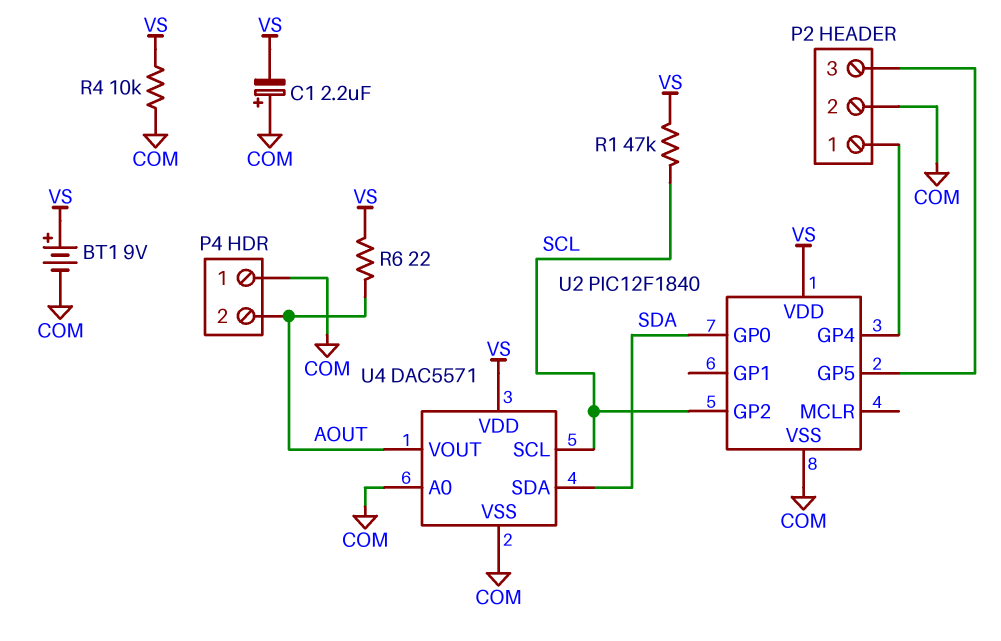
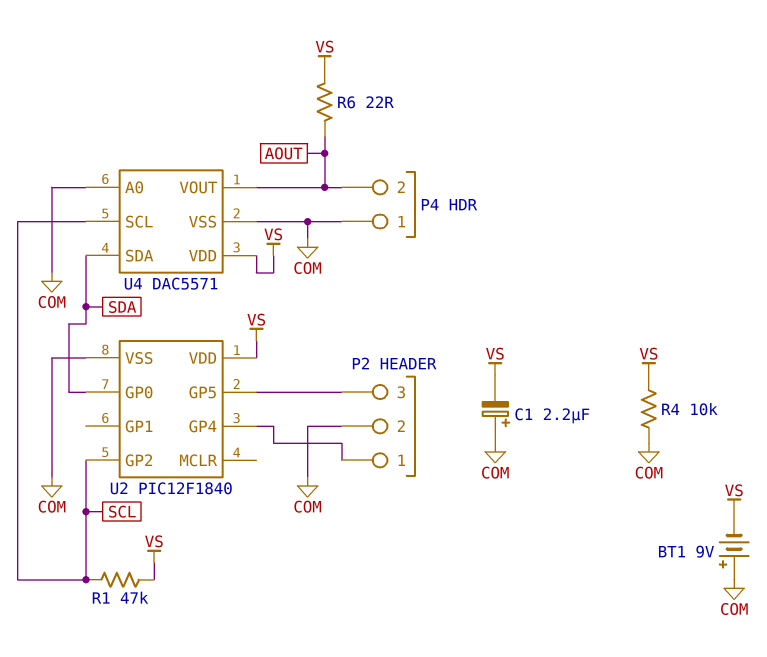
BT1: 9V (plus VS, minus COM) -> 9V (plus COM, minus VS)

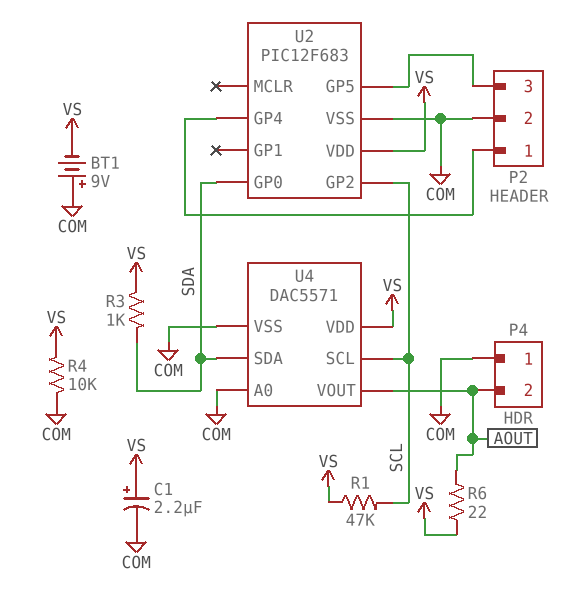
C1: 2.2uF (plus COM, minus VS) -> 2.2uF (plus VS, minus COM)
R3: none -> 1k (SDA, VS)
U2: PIC12F1840 -> PIC12F683

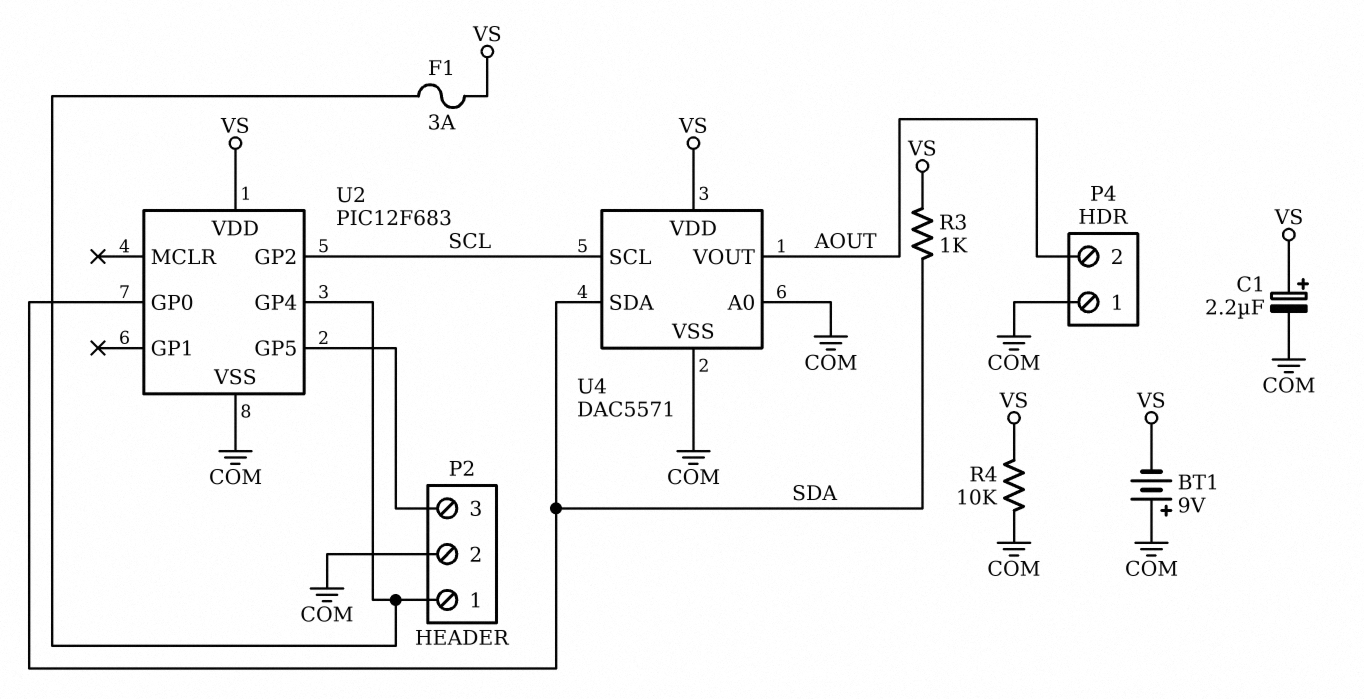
F1: none -> 3A (P2/1, VS)
R1: 47k (SCL, VS) -> none
R6: 22 (AOUT, VS) -> none

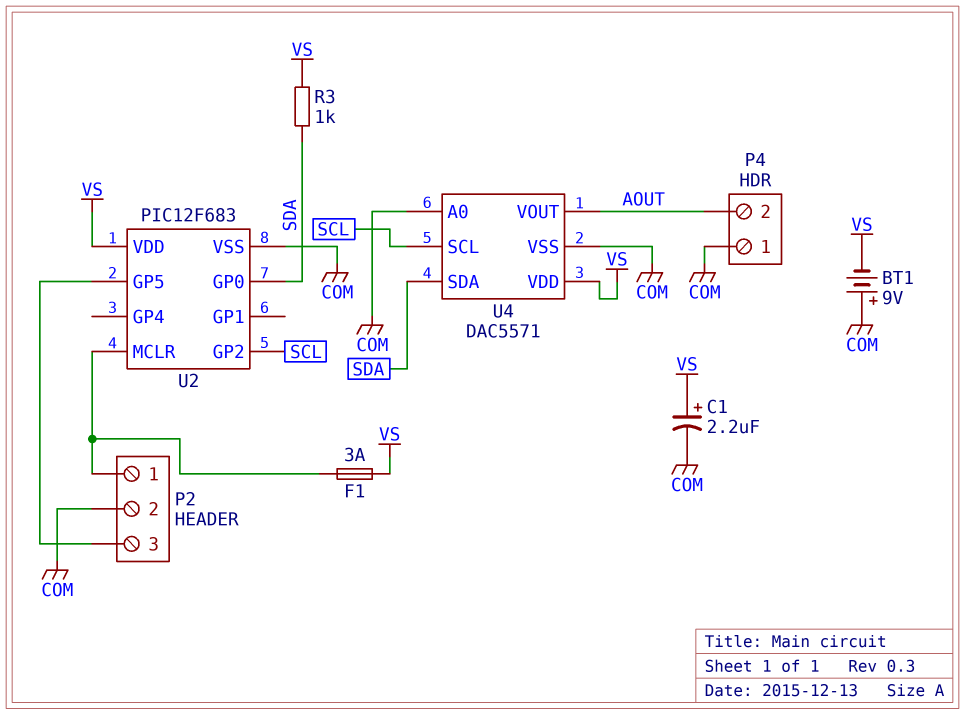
R4: 10k (COM, VS) -> none
U2 pin GP4: P2/1 -> none
U2 pin MCLR: none -> P2/1

